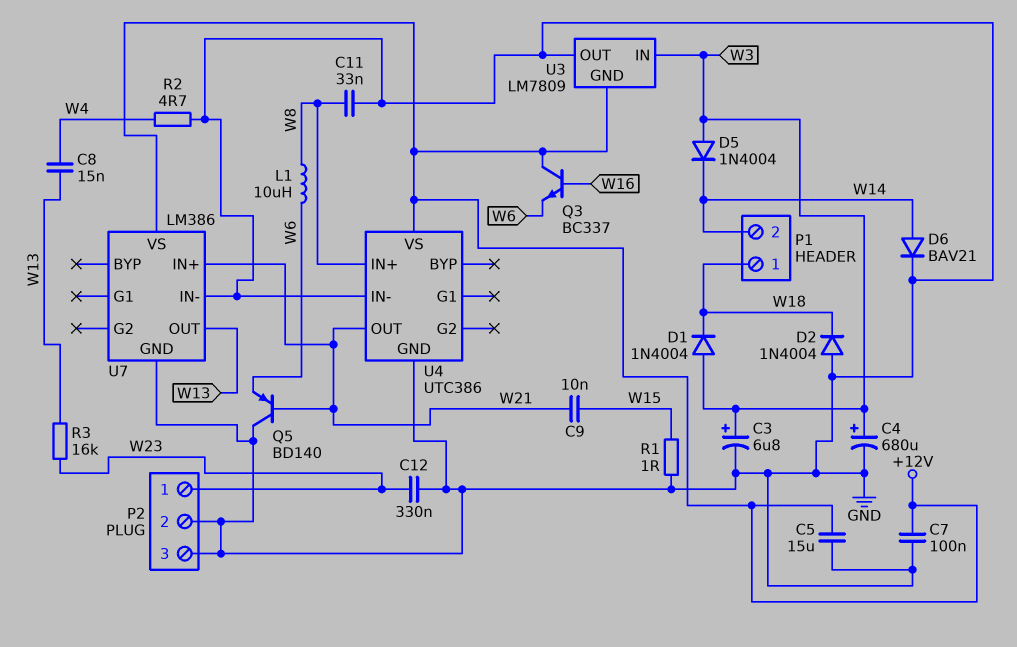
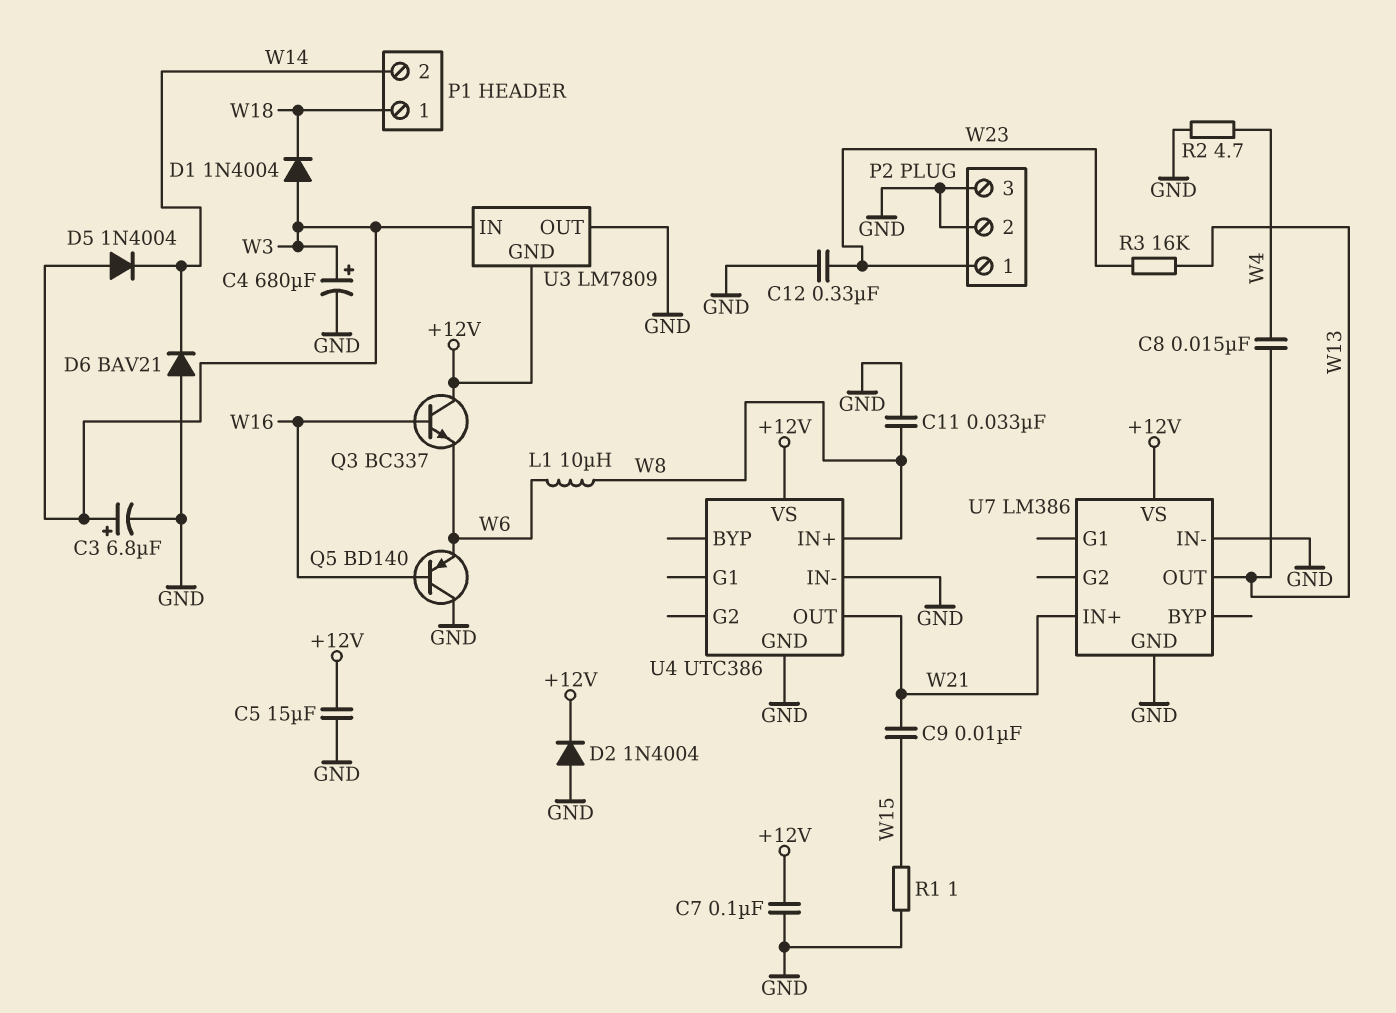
D2: diode 1N4004 (A GND, K W18) -> diode 1N4004 (A GND, K +12V)
D6: diode BAV21 (A W14, K GND) -> diode BAV21 (A GND, K W14)
Q5: PNP BD140 (B W21, C GND, E W6) -> PNP BD140 (B W16, C GND, E W6)

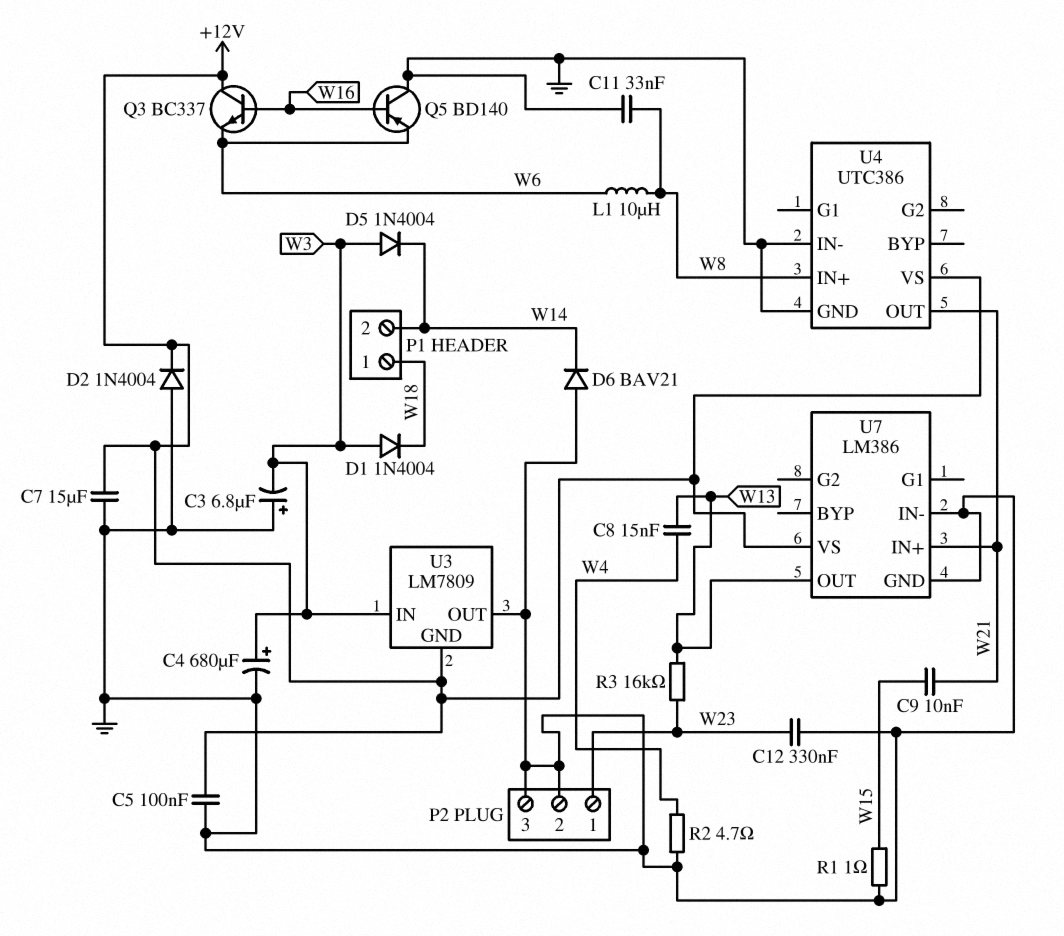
C3: 6.8uF (plus W3, minus GND) -> 6.8uF (plus GND, minus W3)
C5: 15uF (+12V, GND) -> 100nF (+12V, GND)
C7: 100nF (+12V, GND) -> 15uF (+12V, GND)

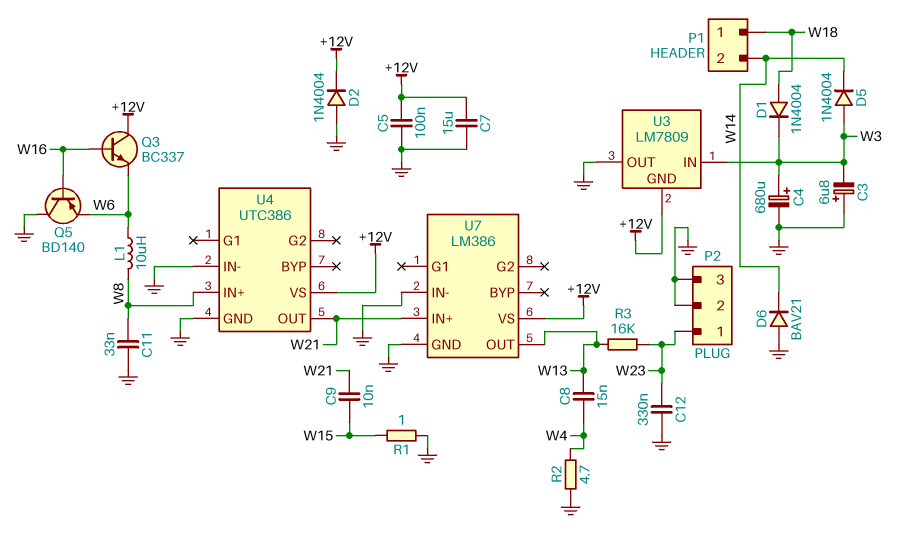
D1: diode 1N4004 (A W3, K W18) -> diode 1N4004 (A W18, K W3)

